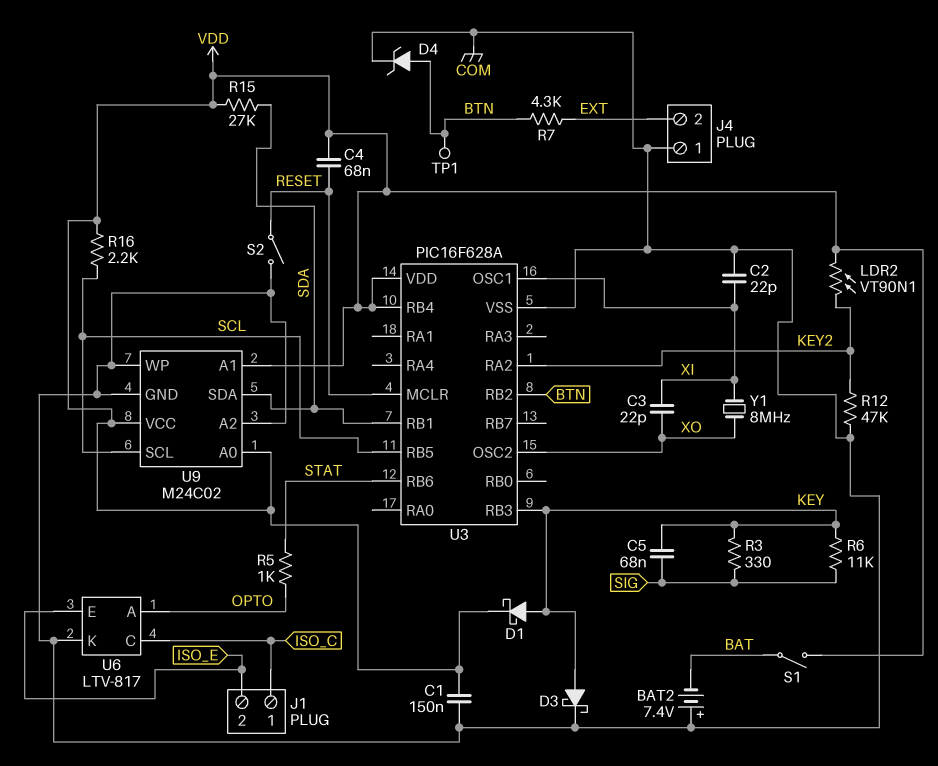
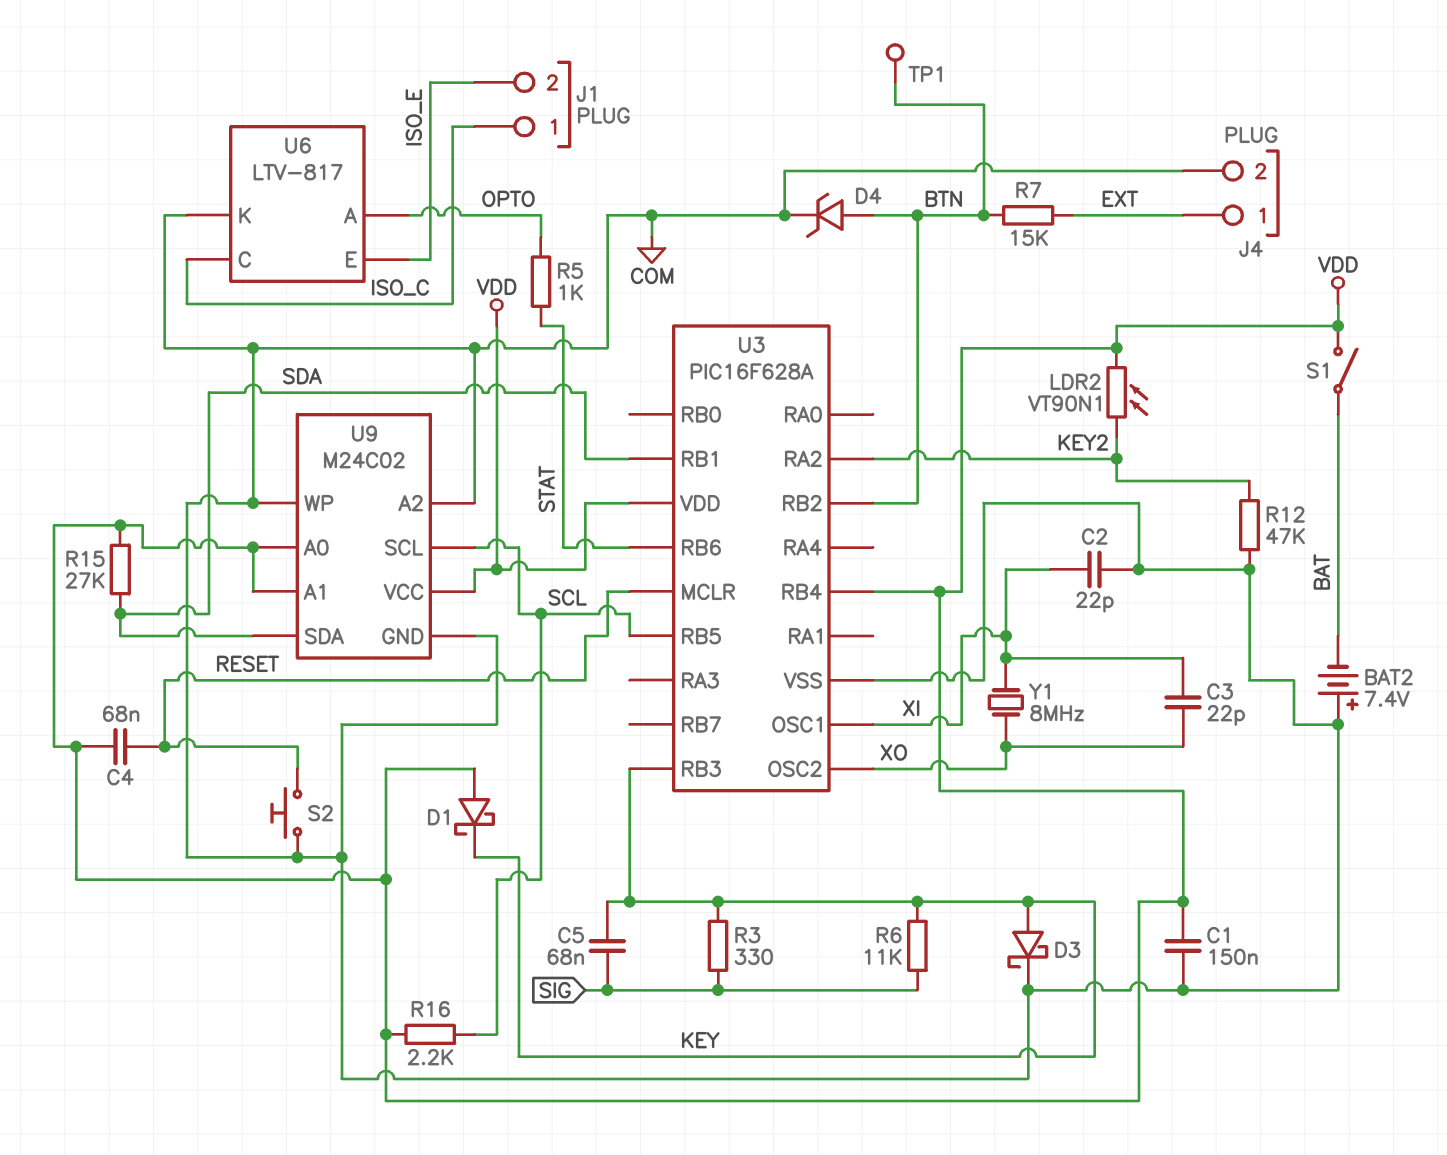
D1: schottky (A KEY, K VDD) -> schottky (A VDD, K KEY)
J4 pin 1: COM -> EXT
J4 pin 2: EXT -> COM
R7: 4.3k (BTN, EXT) -> 15k (BTN, EXT)
S2: switch (COM, RESET) -> button (COM, RESET)

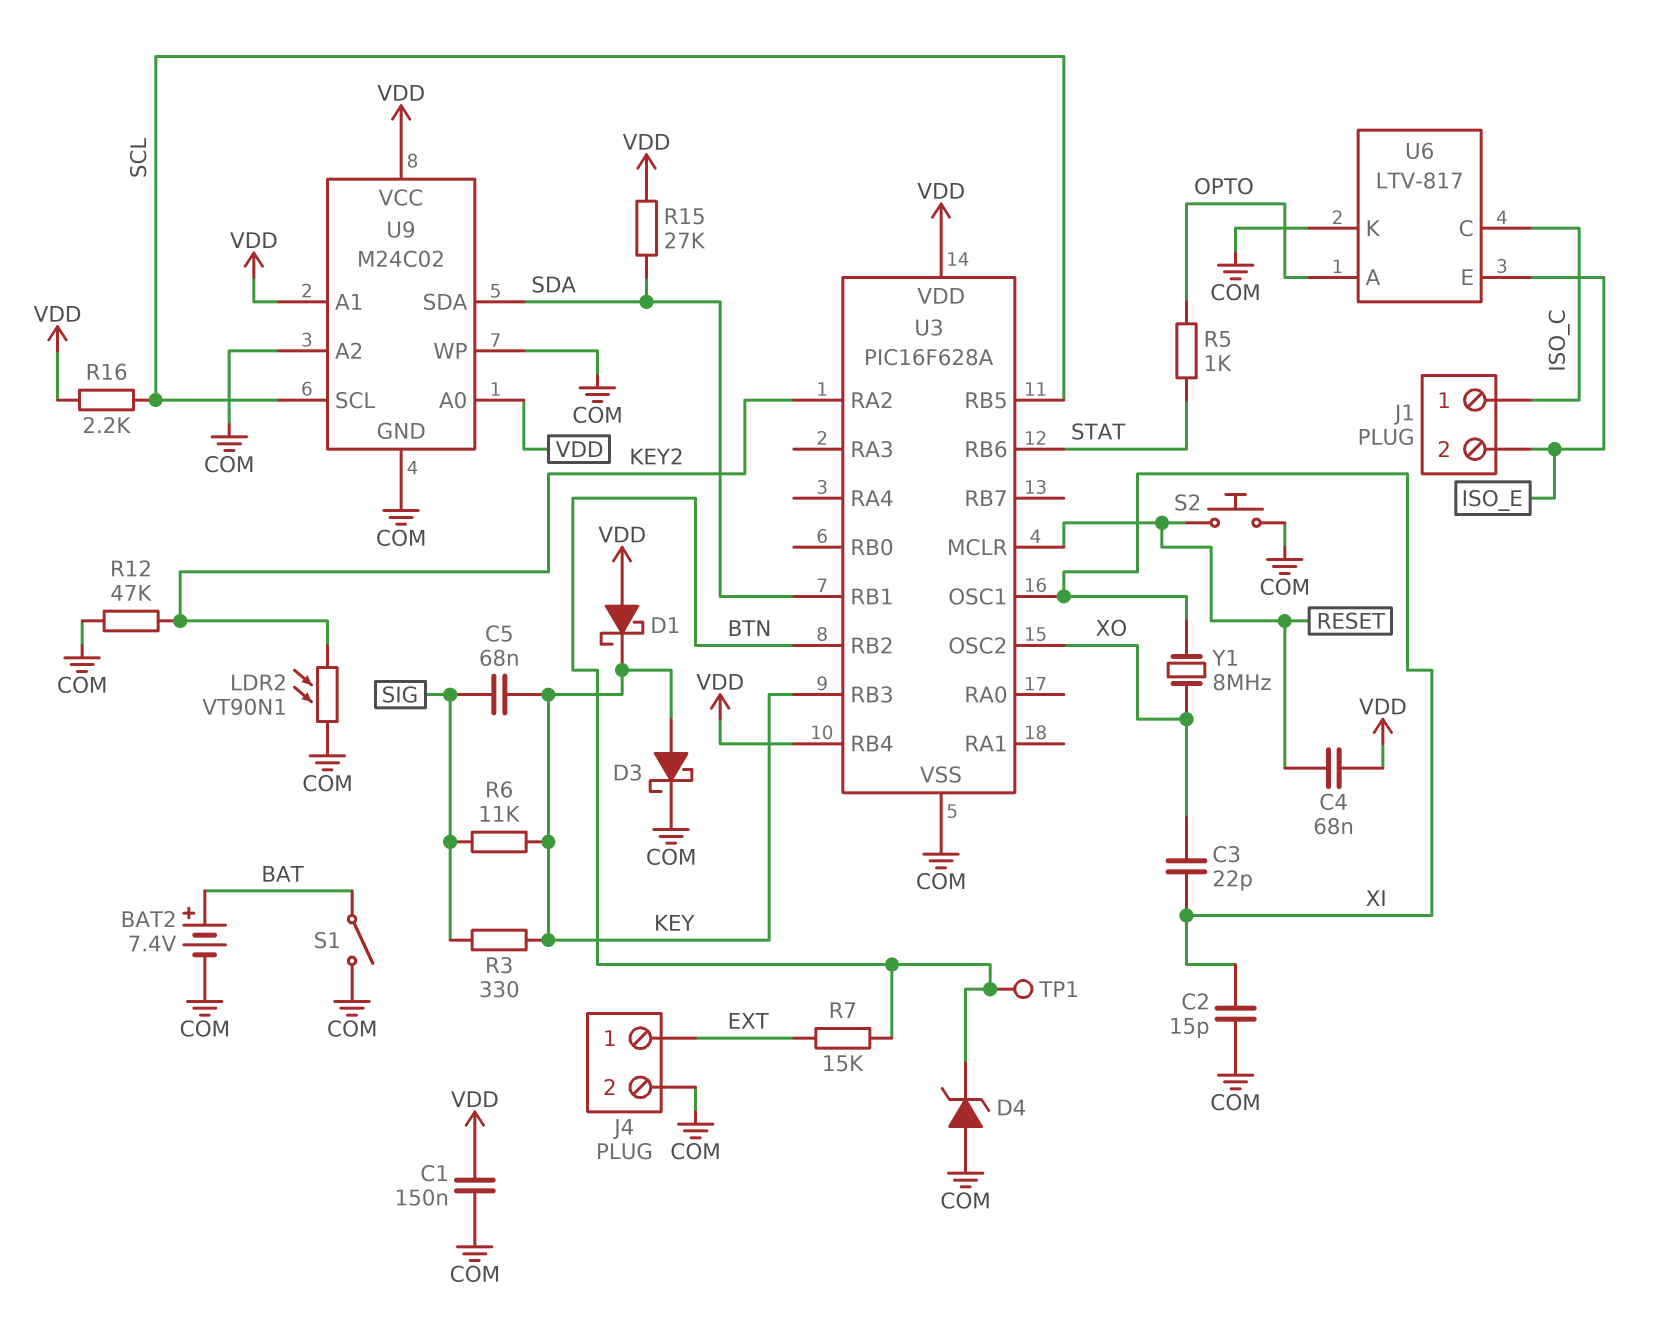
BAT2: 7.4V (plus COM, minus BAT) -> 7.4V (plus BAT, minus COM)
C2: 22pF (COM, XI) -> 15pF (COM, XI)
D4: zener (A BTN, K COM) -> zener (A COM, K BTN)
LDR2: VT90N1 (KEY2, VDD) -> VT90N1 (COM, KEY2)
S1: switch (BAT, VDD) -> switch (BAT, COM)

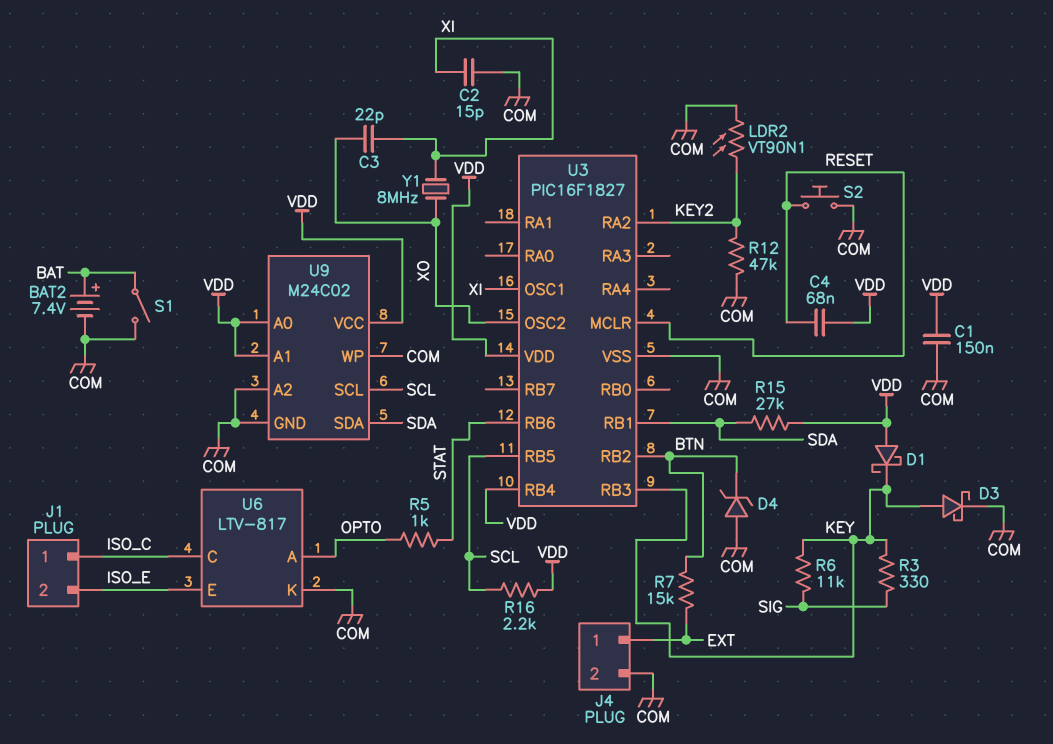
C5: 68nF (KEY, SIG) -> none
TP1: test point (BTN) -> none
U3: PIC16F628A -> PIC16F1827

